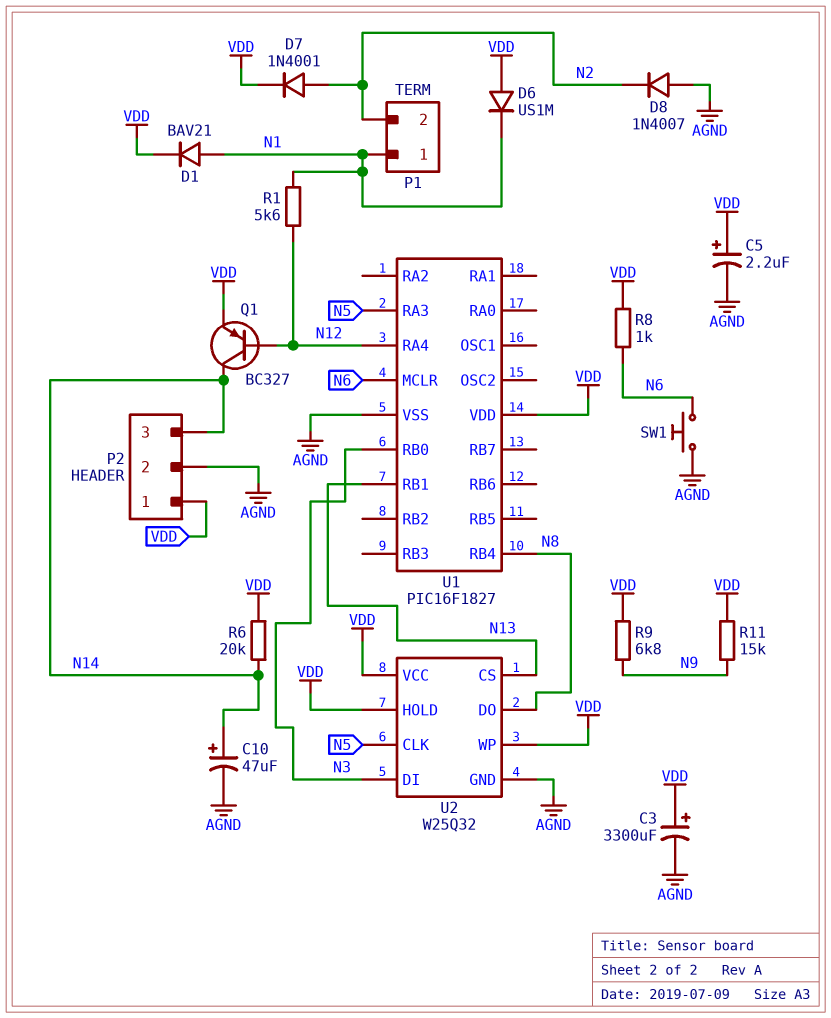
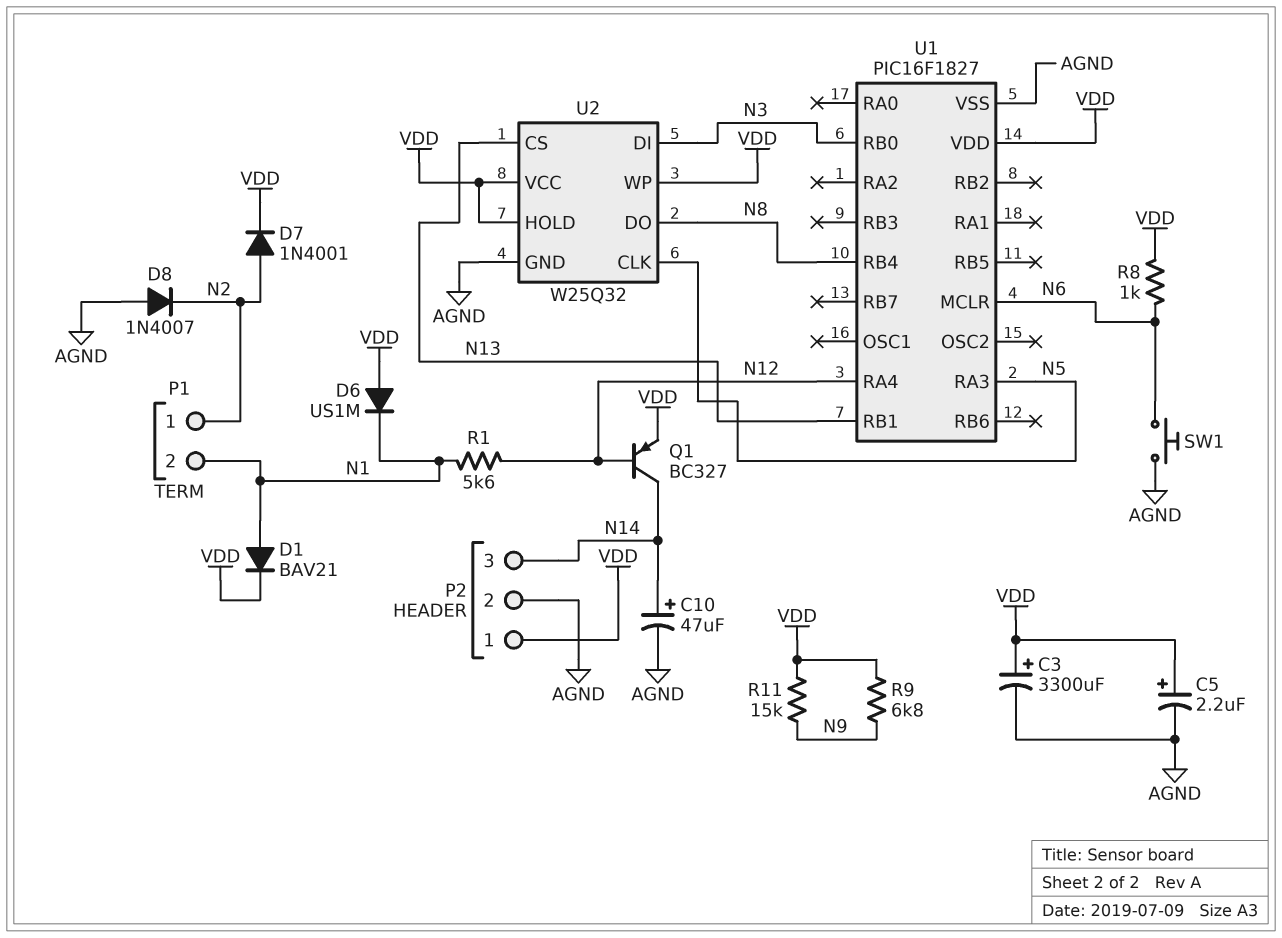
P1 pin 1: N1 -> N2
P1 pin 2: N2 -> N1
R6: 20k (N14, VDD) -> none

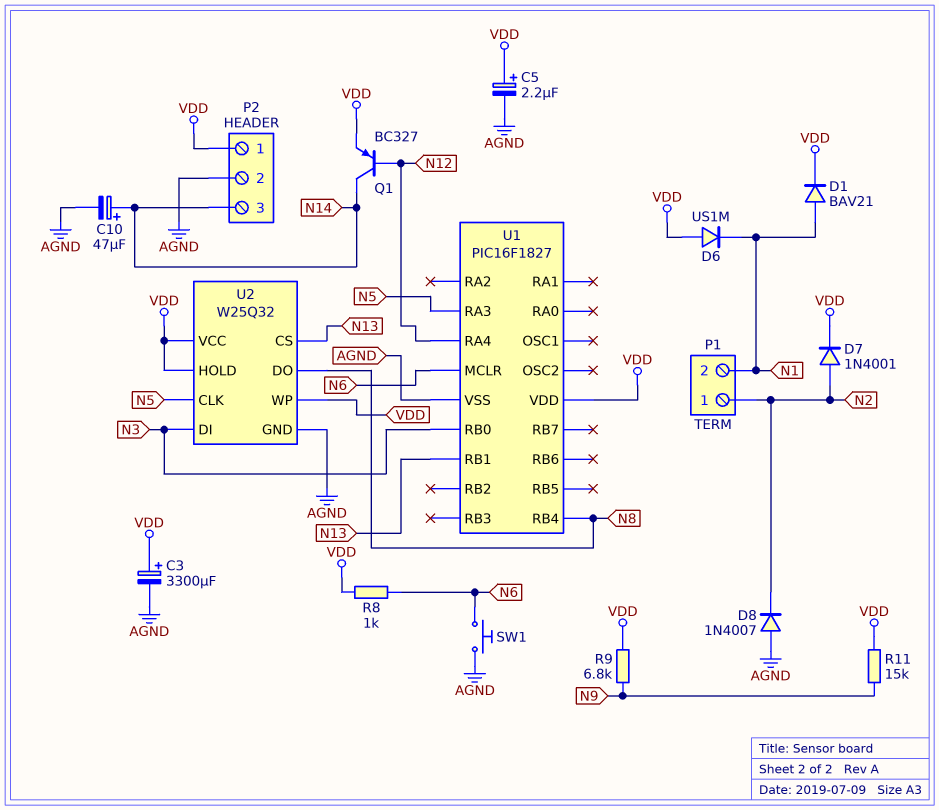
R1: 5.6k (N1, N12) -> none

